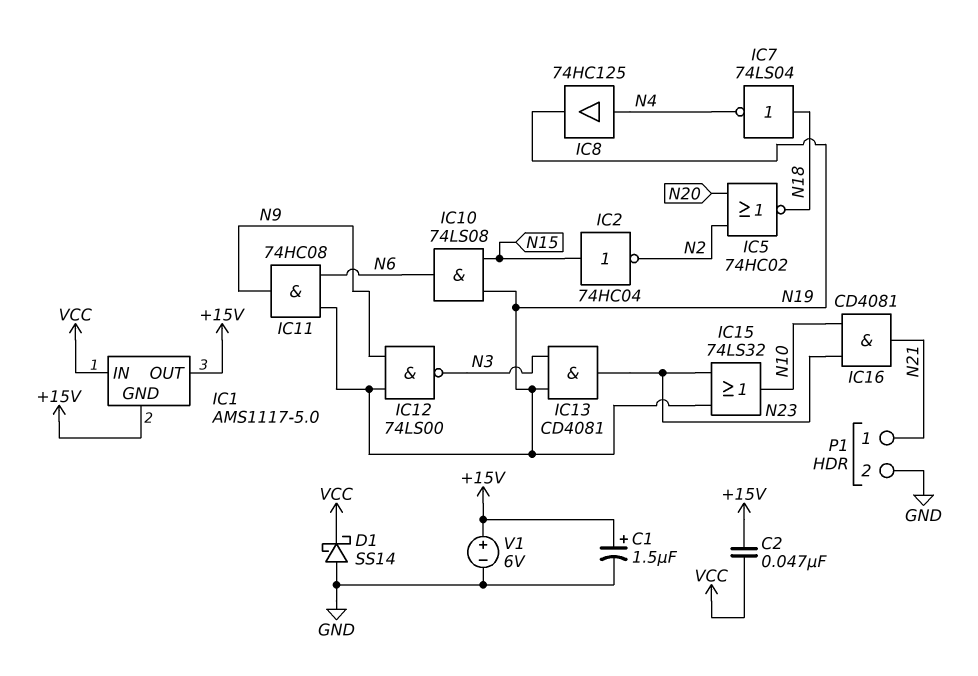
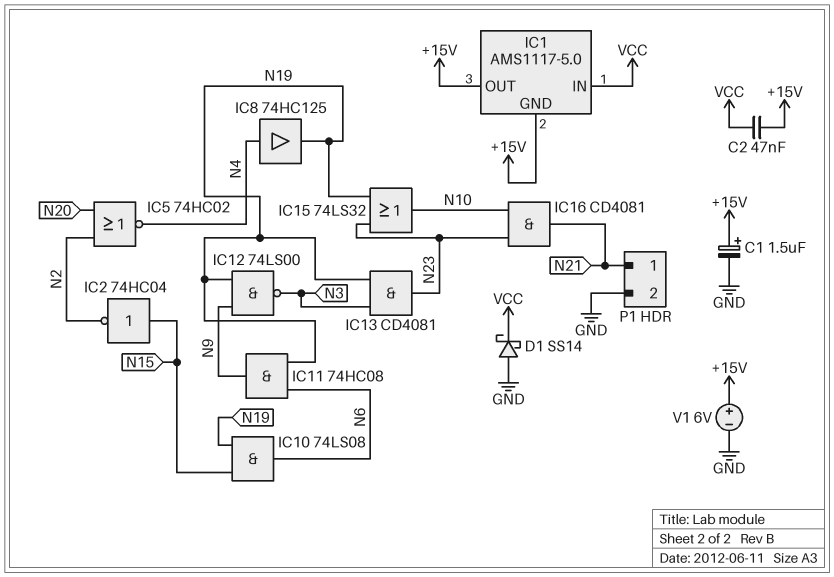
IC5: NOR 74HC02 (in N2, in N20, out N18) -> NOR 74HC02 (in N2, in N20, out N4)
IC7: NOT 74LS04 (in N18, out N4) -> none

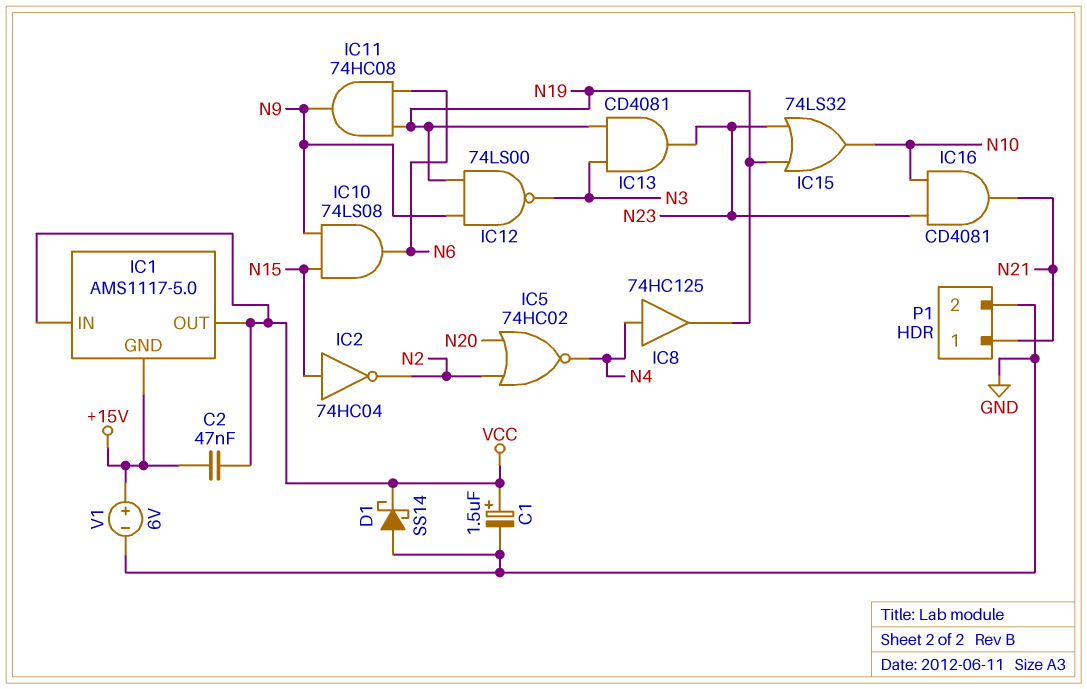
C1: 1.5uF (plus +15V, minus GND) -> 1.5uF (plus VCC, minus GND)
IC1 pin OUT: +15V -> VCC
IC10: AND 74LS08 (in N15, in N19, out N6) -> AND 74LS08 (in N9, in N15, out N6)

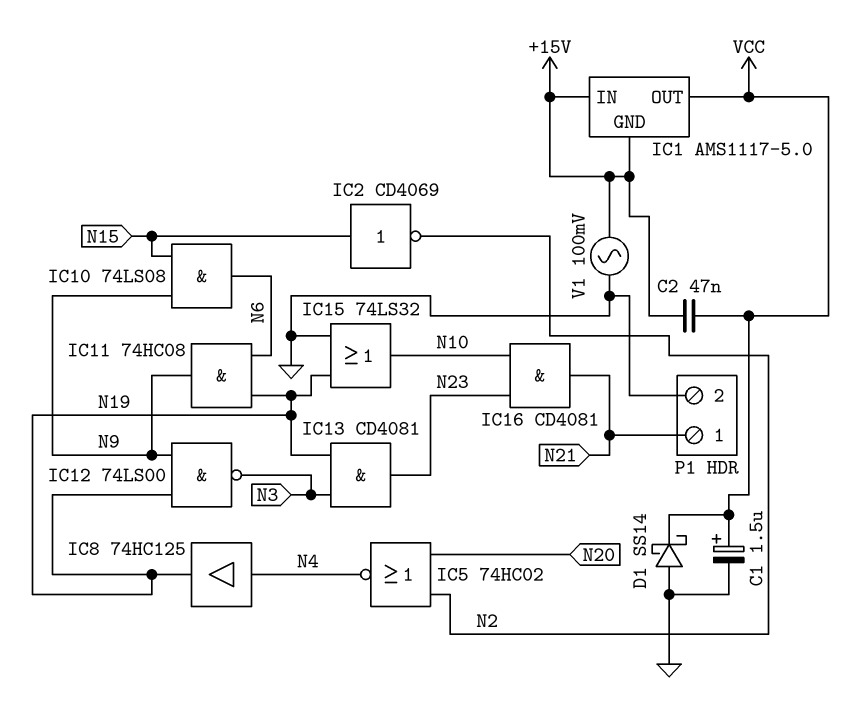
IC1 pin IN: VCC -> +15V
IC2: NOT 74HC04 (in N15, out N2) -> NOT CD4069 (in N15, out N2)
IC15: OR 74LS32 (in N19, in N23, out N10) -> OR 74LS32 (in GND, in N19, out N10)
V1: 6V (plus +15V, minus GND) -> AC 100mV (+15V, GND)

